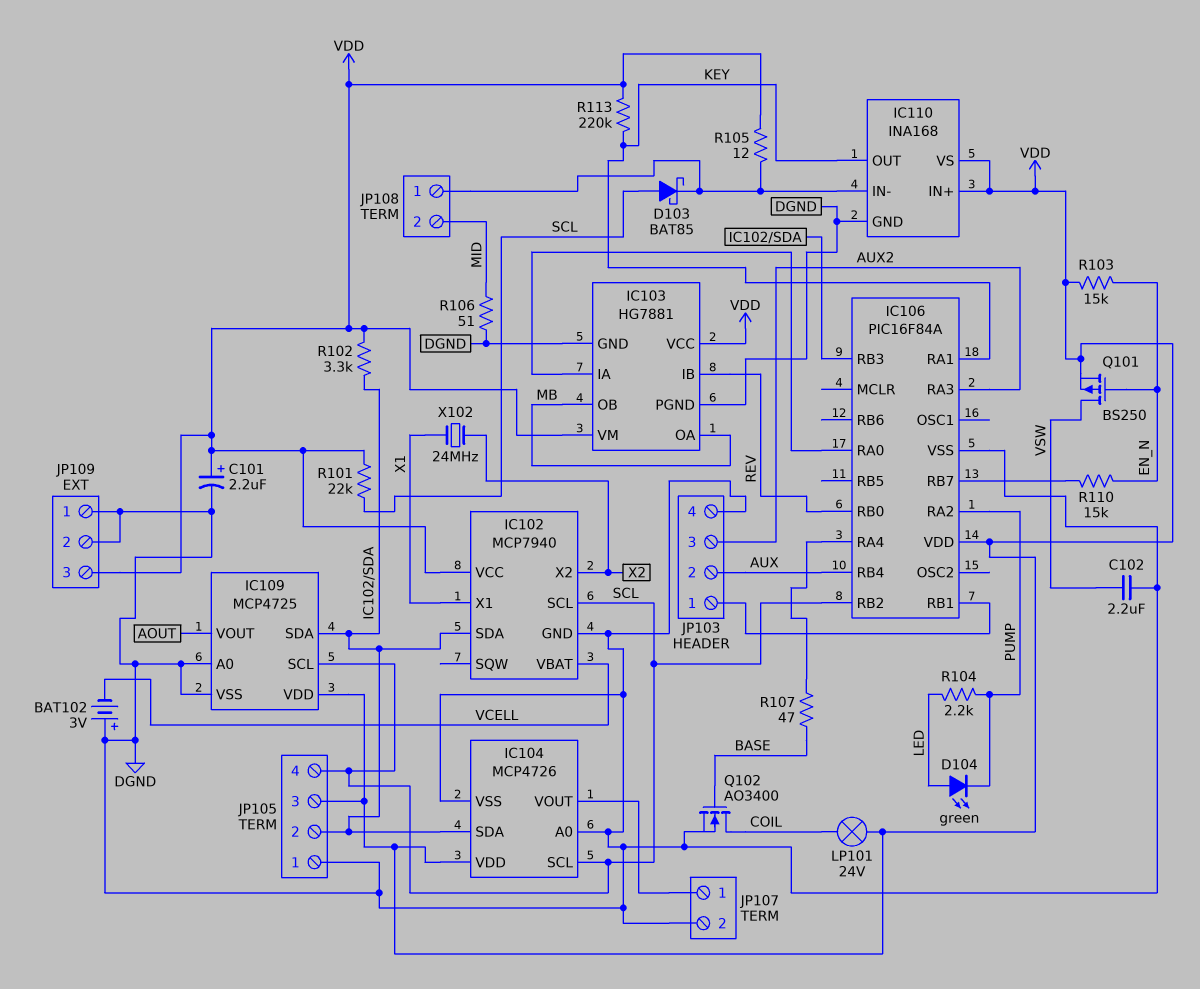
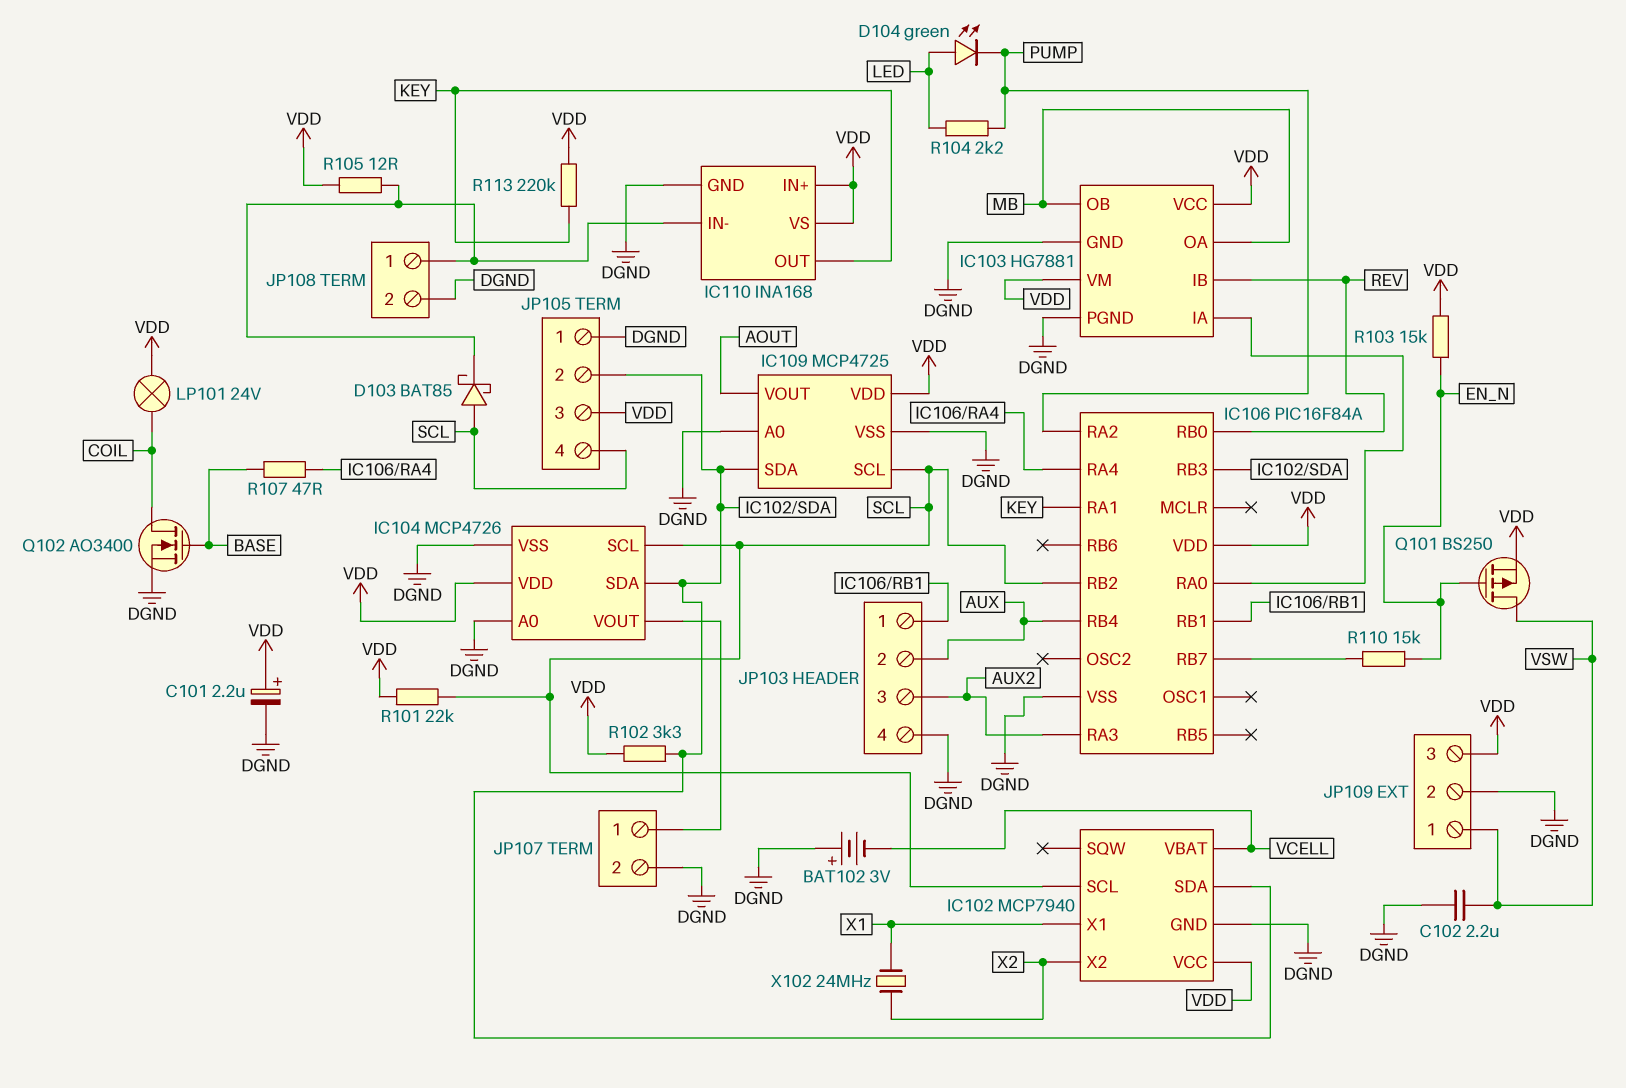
JP108 pin 2: MID -> DGND
JP109 pin 1: DGND -> VSW
R106: 51 (DGND, MID) -> none

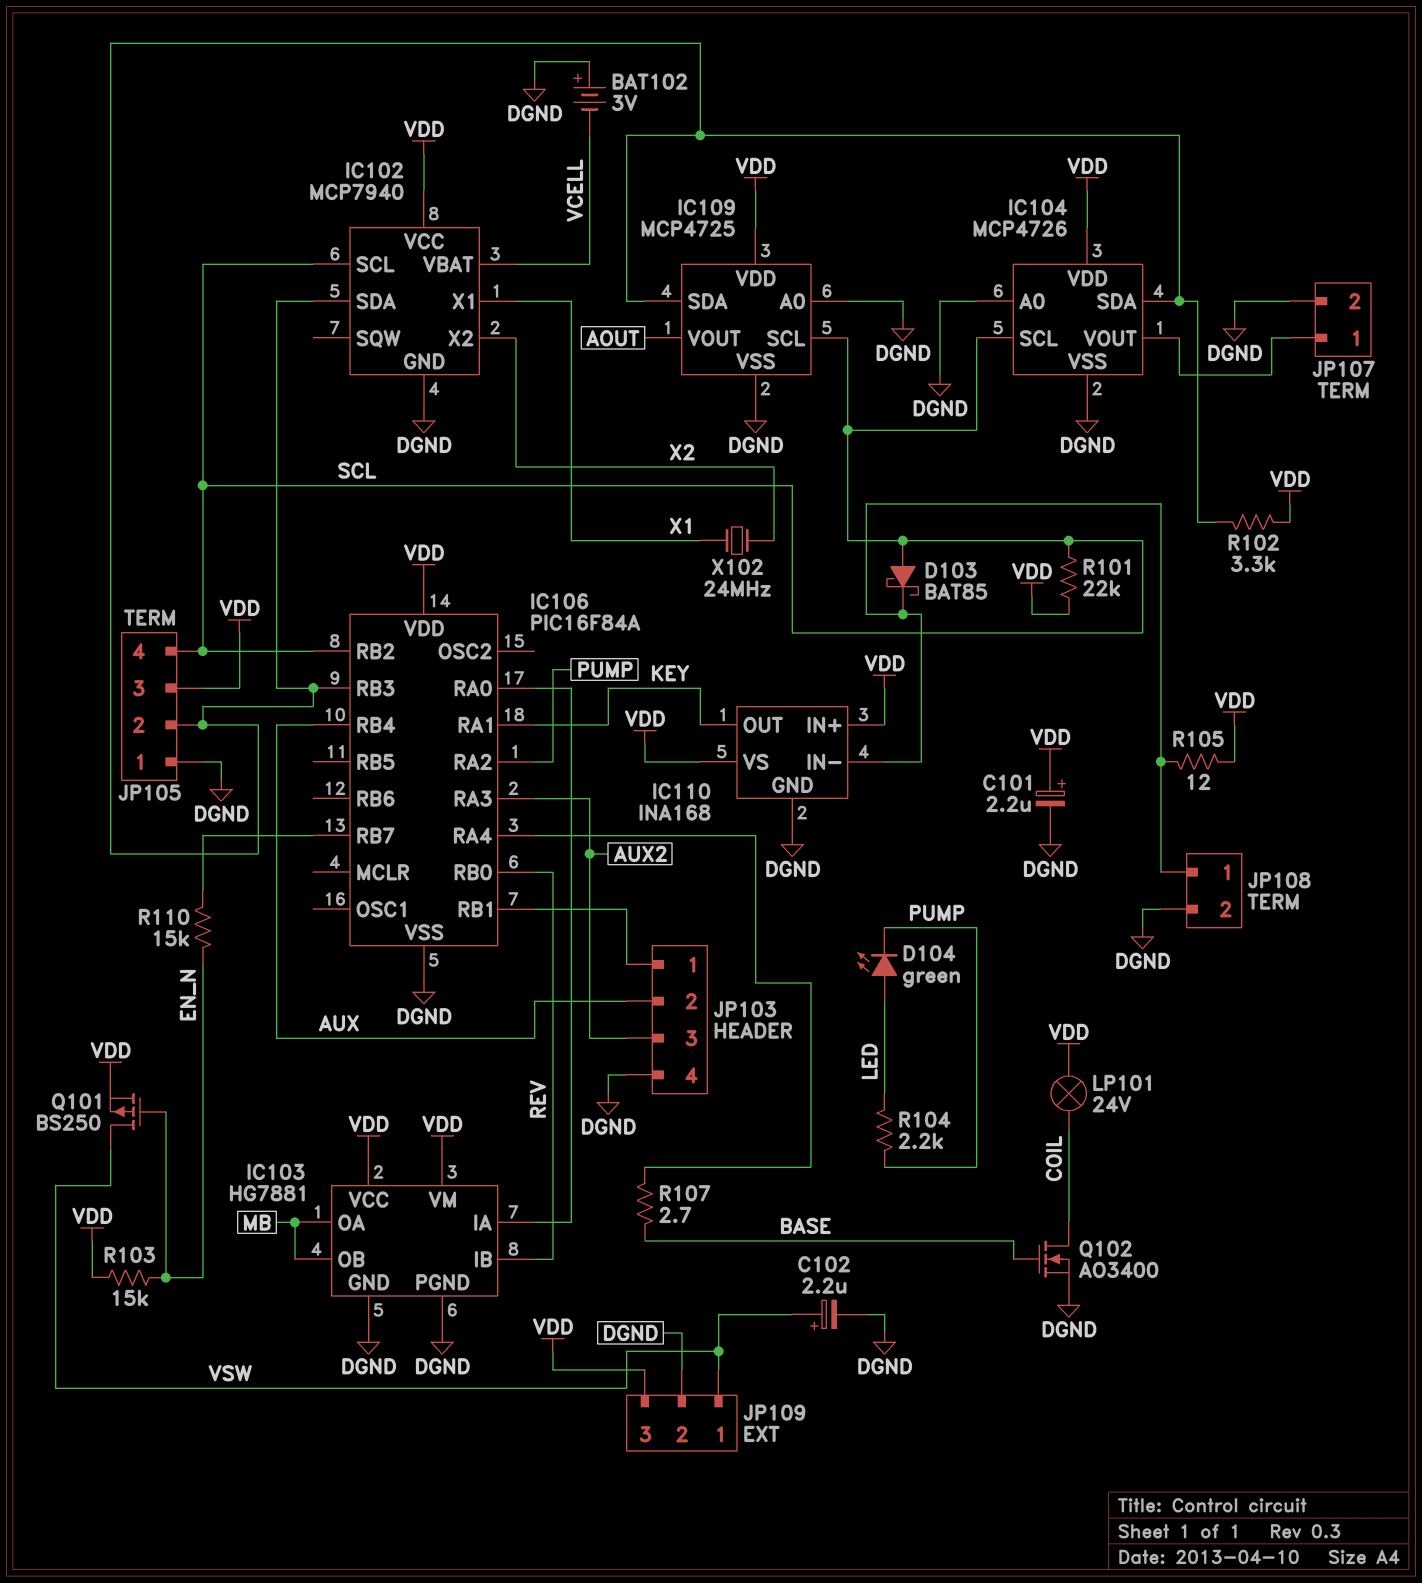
C102: 2.2uF (DGND, VSW) -> 2.2uF (plus VSW, minus DGND)
R107: 47 (BASE, IC106/RA4) -> 2.7 (BASE, IC106/RA4)
R113: 220k (KEY, VDD) -> none

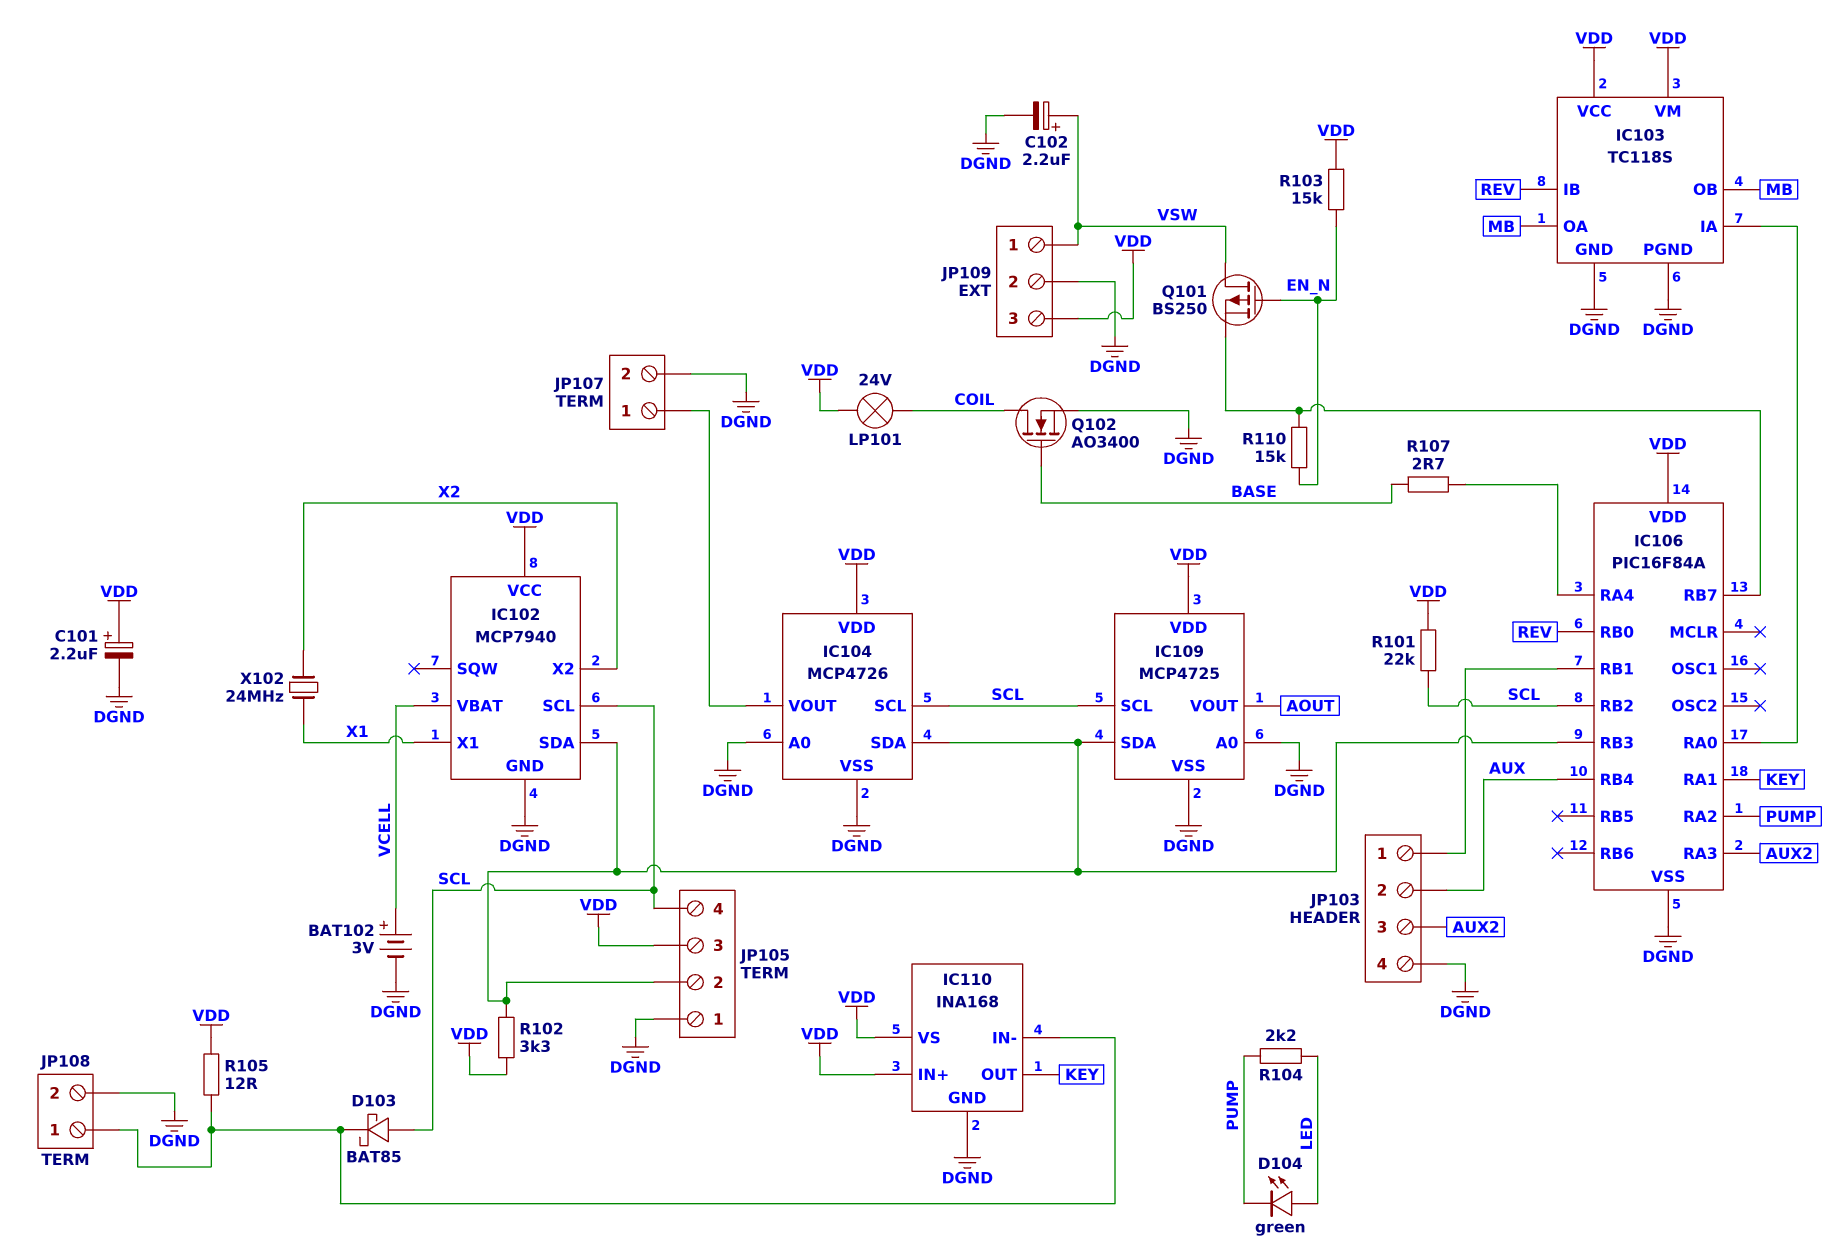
BAT102: 3V (plus DGND, minus VCELL) -> 3V (plus VCELL, minus DGND)
IC103: HG7881 -> TC118S
Q101: PMOS BS250 (G EN_N, D VSW, S VDD) -> PMOS BS250 (G EN_N, D VSW, S IC106/RB7)

